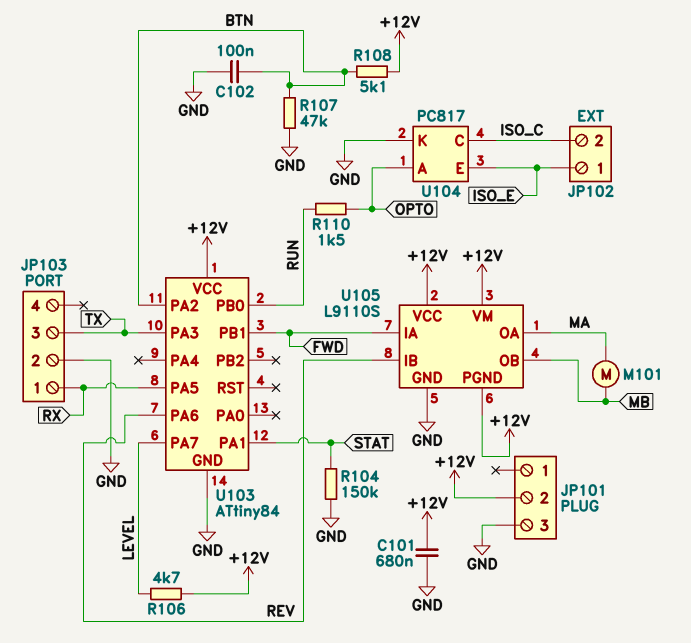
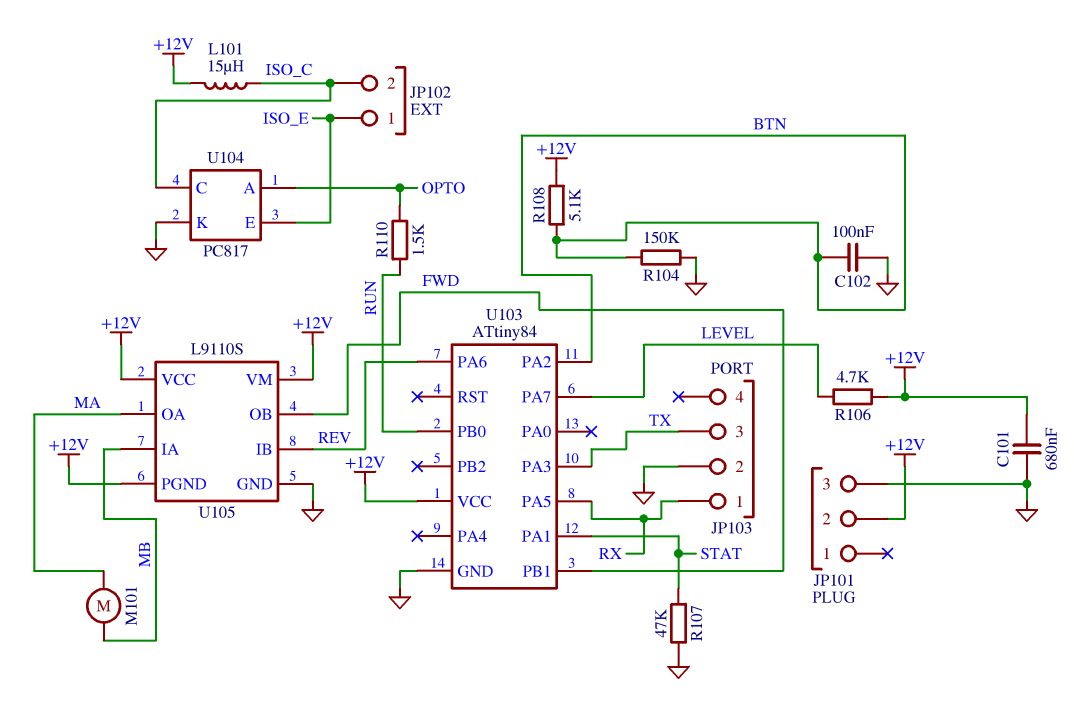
L101: none -> 15uH (+12V, ISO_C)
R104: 150k (GND, STAT) -> 150k (BTN, GND)
R107: 47k (BTN, GND) -> 47k (GND, STAT)
U105 pin IA: FWD -> MB
U105 pin OB: MB -> FWD

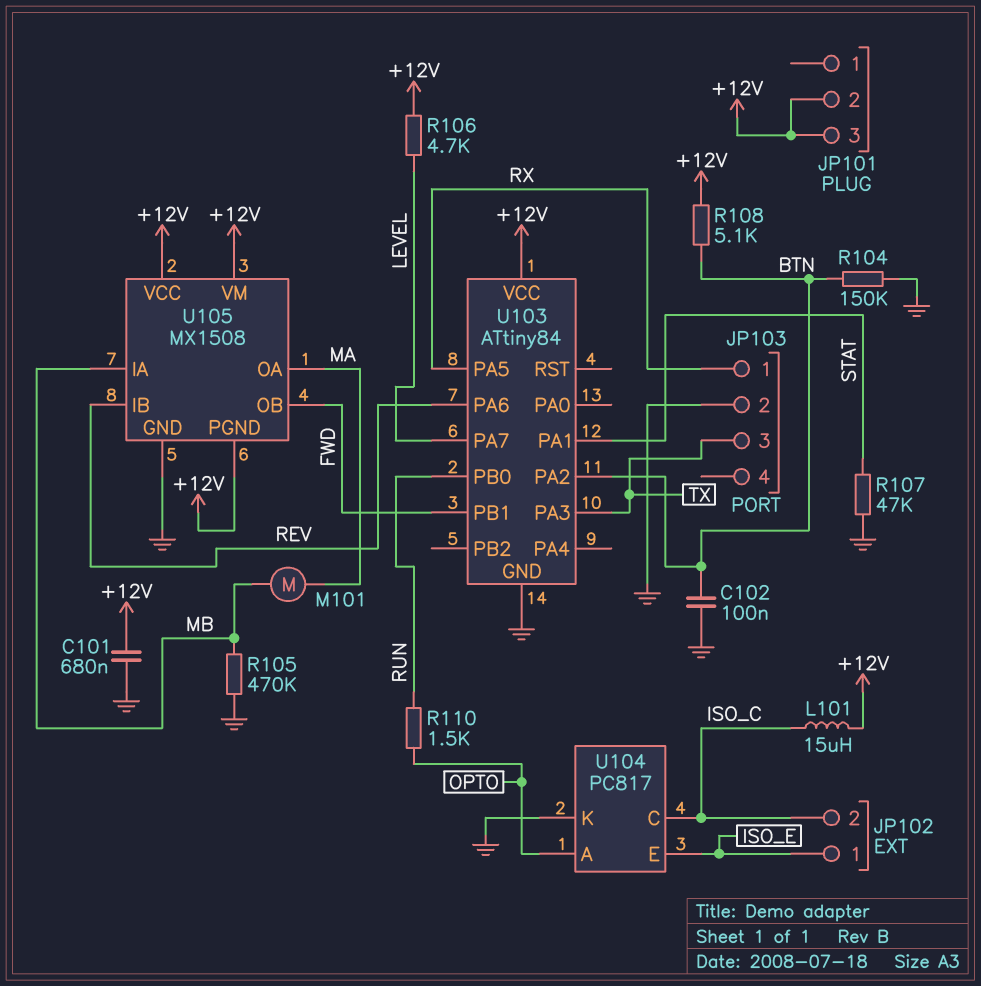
JP101 pin 3: GND -> +12V
R105: none -> 470k (GND, MB)
U105: L9110S -> MX1508

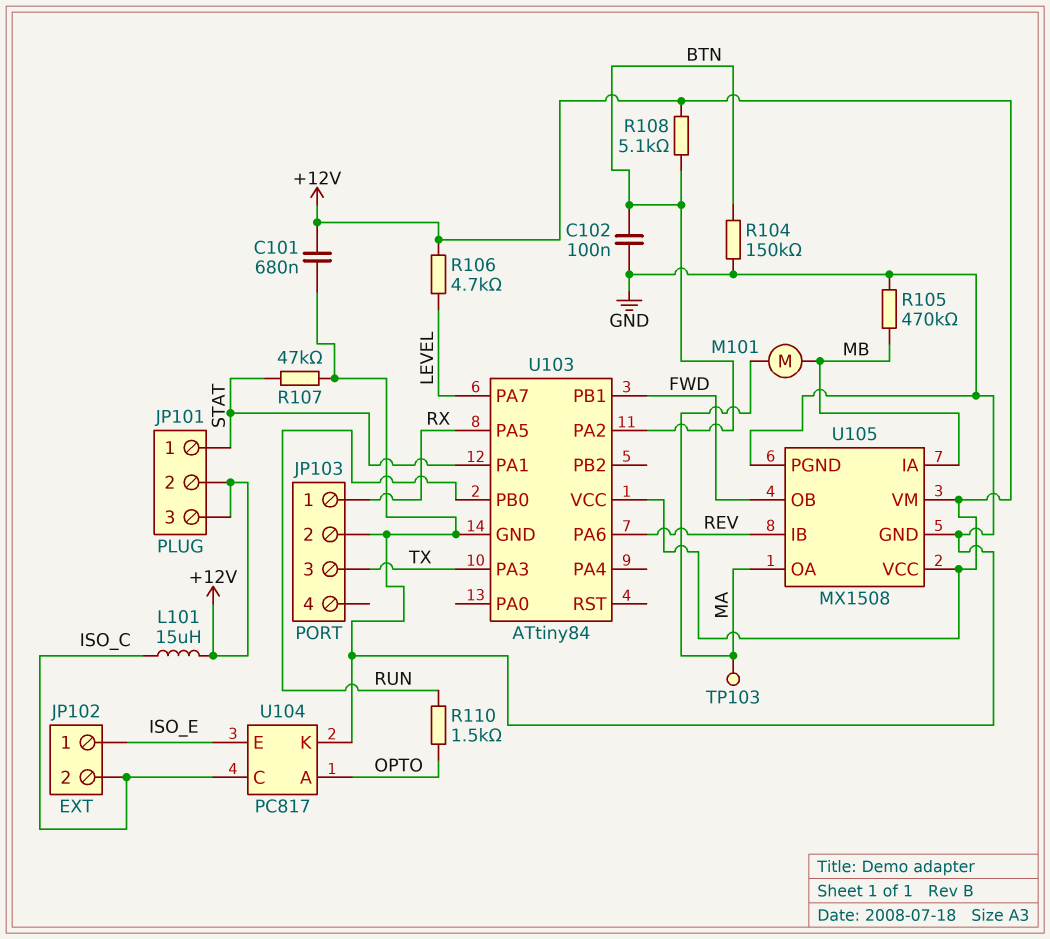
JP101 pin 1: none -> STAT
TP103: none -> test point (MA)
U105 pin PGND: +12V -> GND

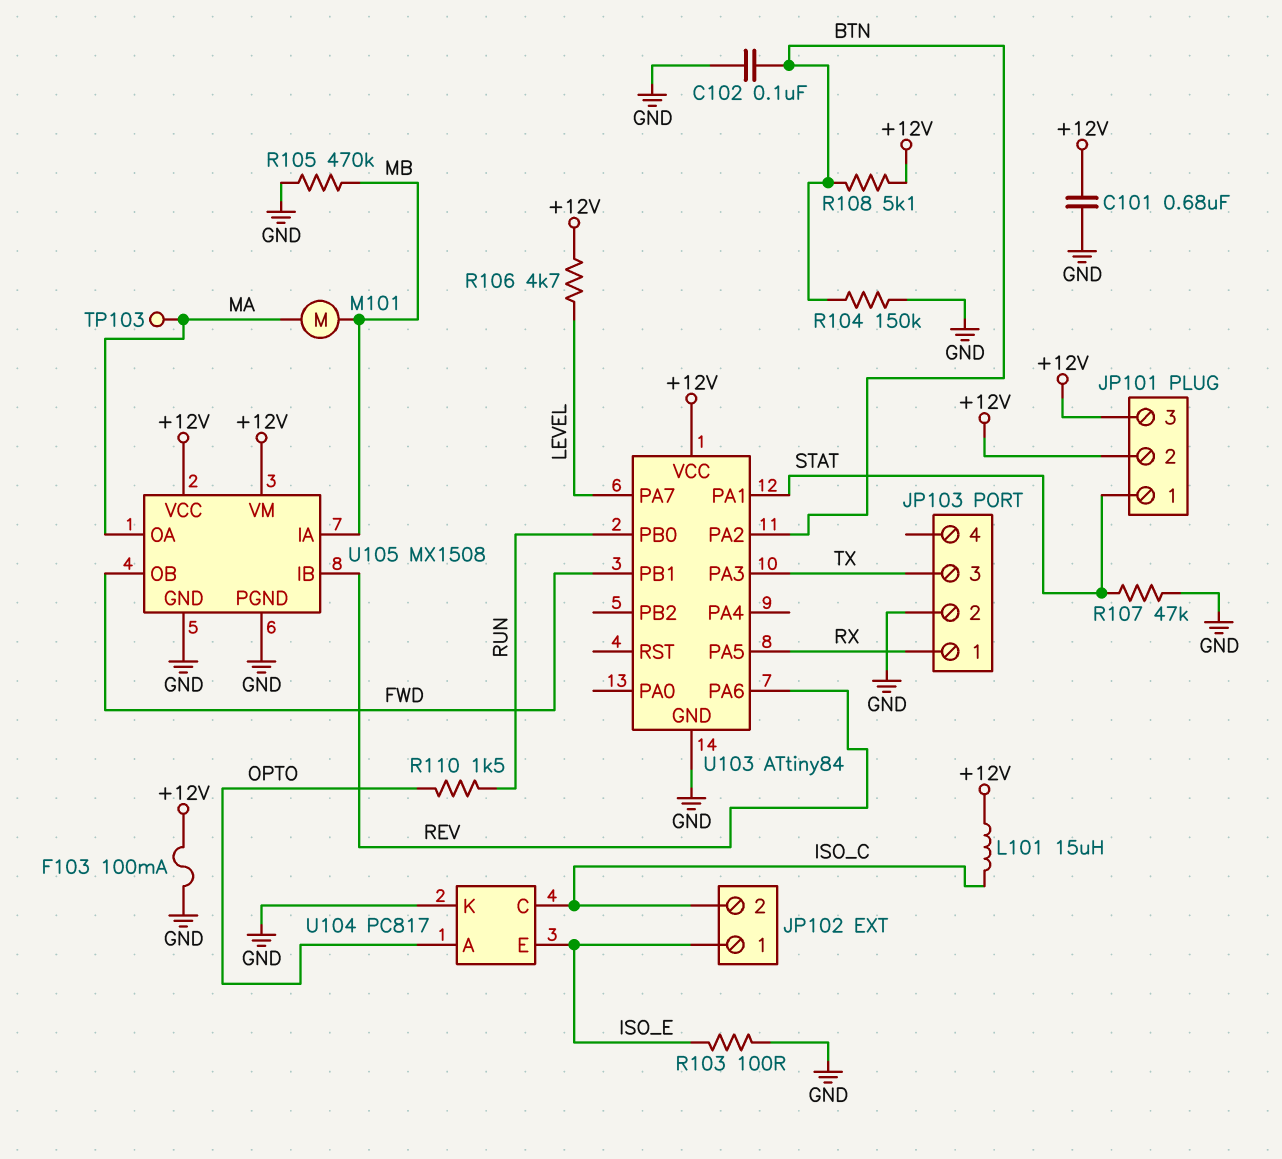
F103: none -> 100mA (+12V, GND)
R103: none -> 100 (GND, ISO_E)

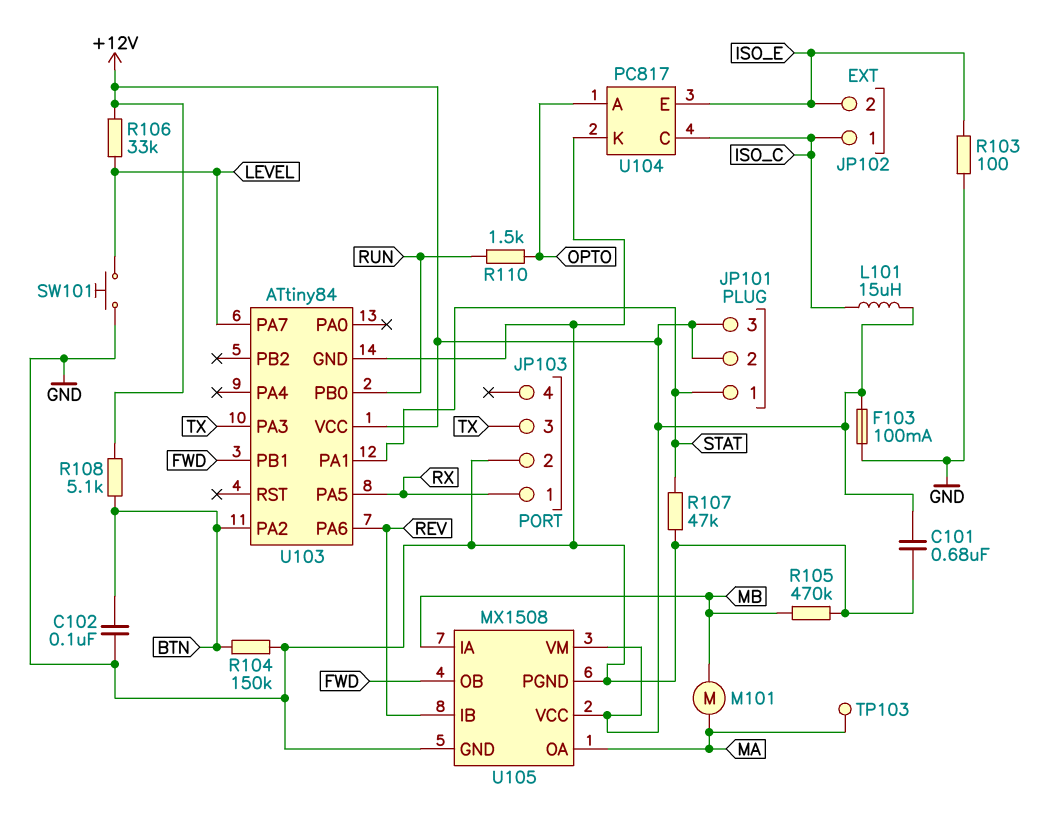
JP102 pin 1: ISO_E -> ISO_C
JP102 pin 2: ISO_C -> ISO_E
R106: 4.7k (+12V, LEVEL) -> 33k (+12V, LEVEL)
SW101: none -> button (GND, LEVEL)

